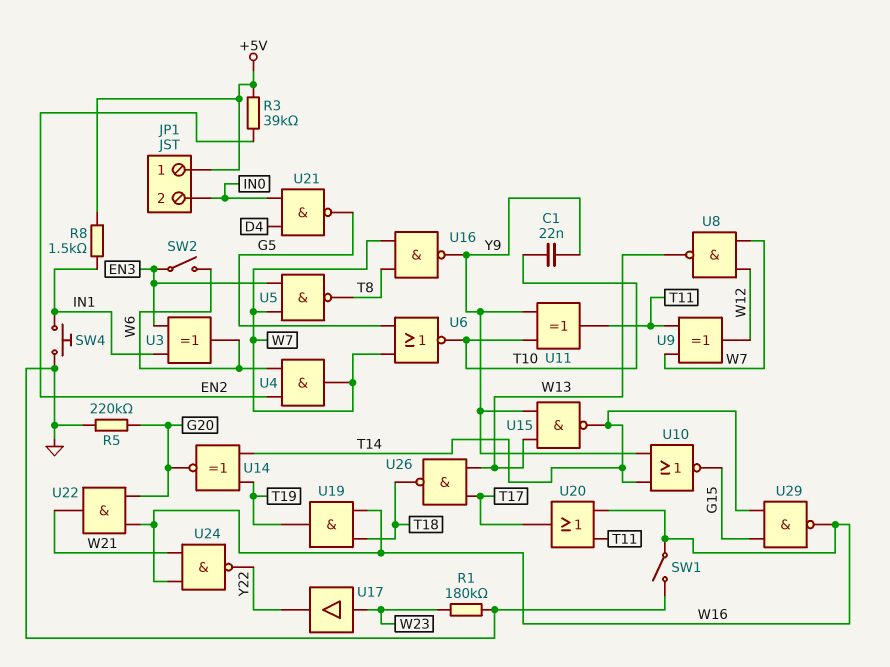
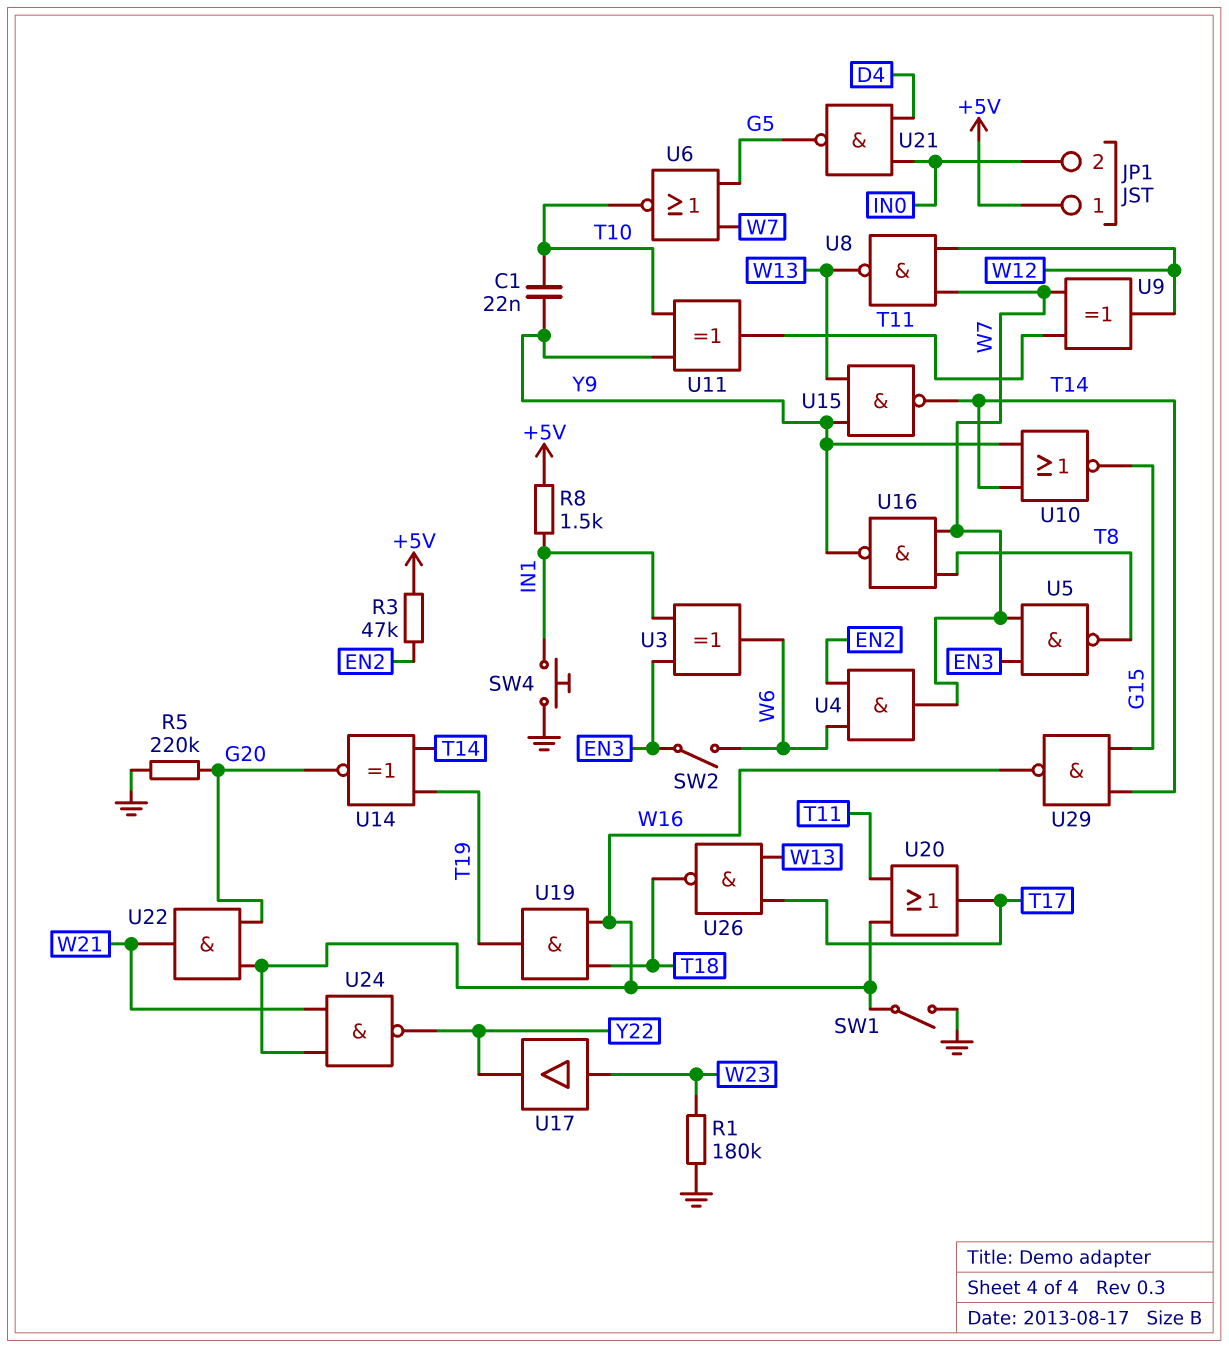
R3: 39k (+5V, EN2) -> 47k (+5V, EN2)

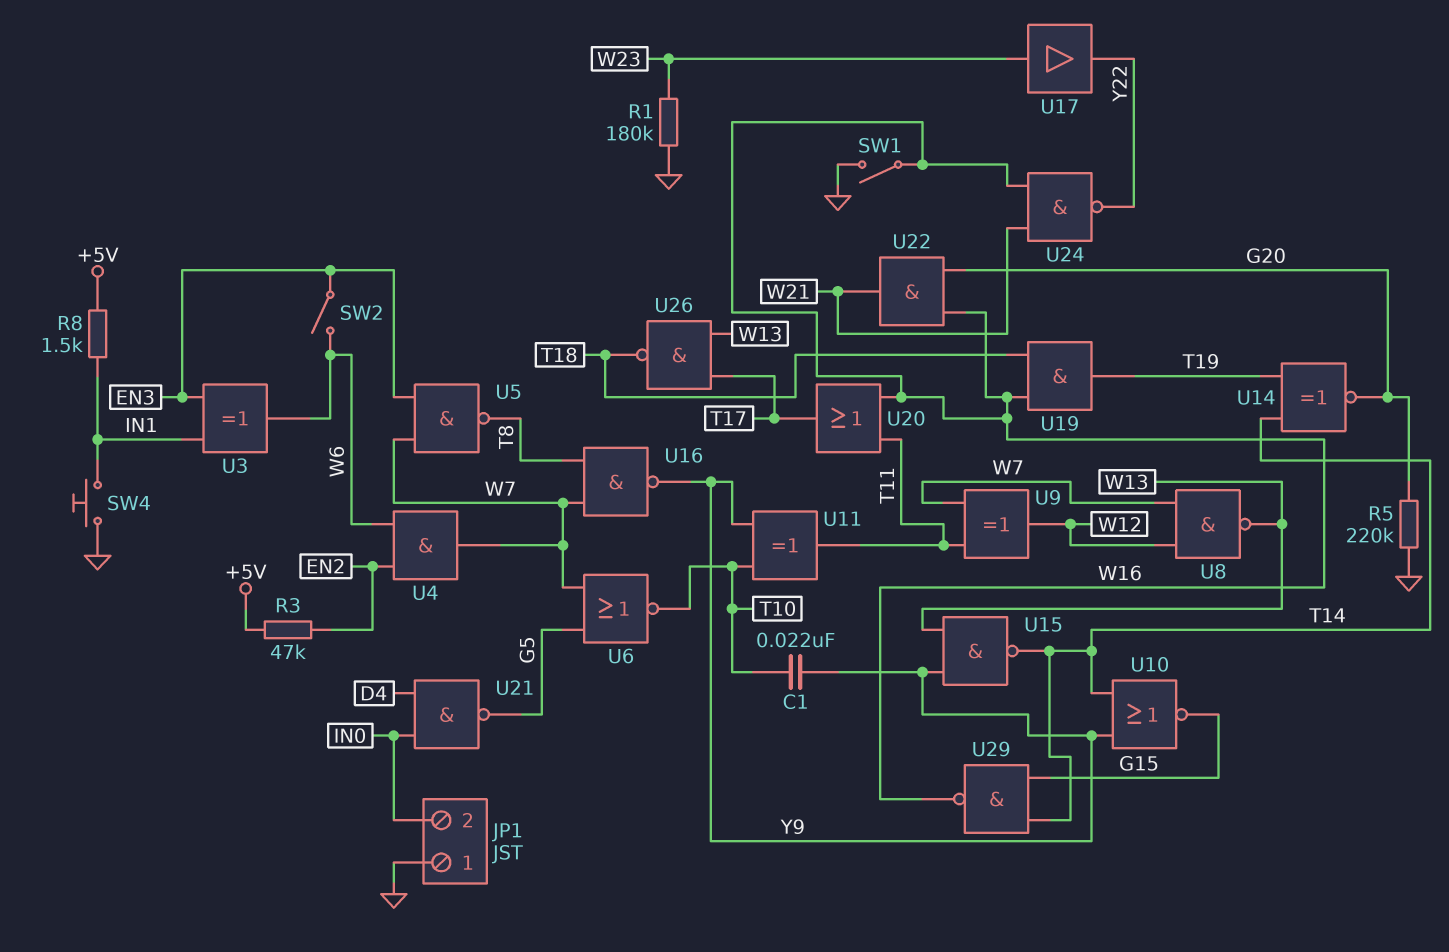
JP1 pin 1: +5V -> GND

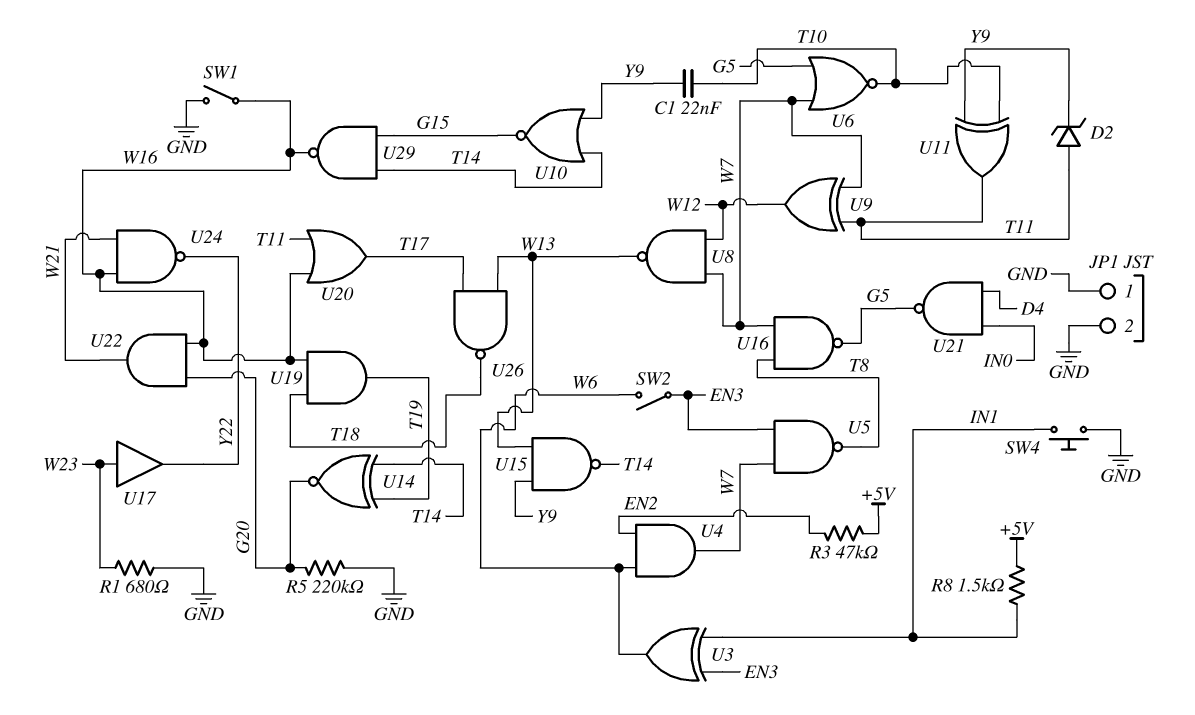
D2: none -> zener (A T11, K Y9)
JP1 pin 2: IN0 -> GND
R1: 180k (GND, W23) -> 680 (GND, W23)
U16: NAND (in T8, in W7, out Y9) -> NAND (in T8, in W7, out G5)

